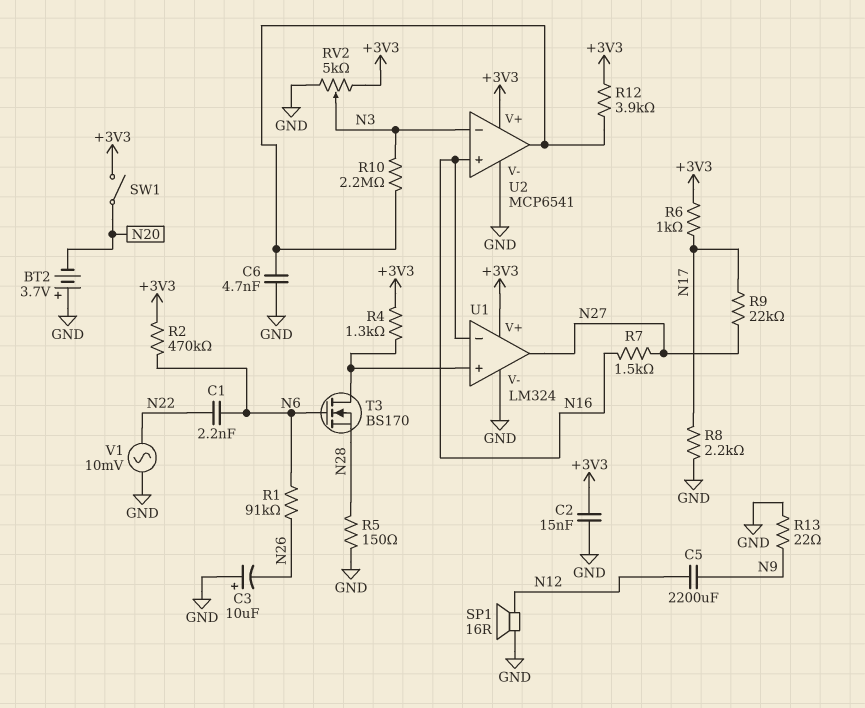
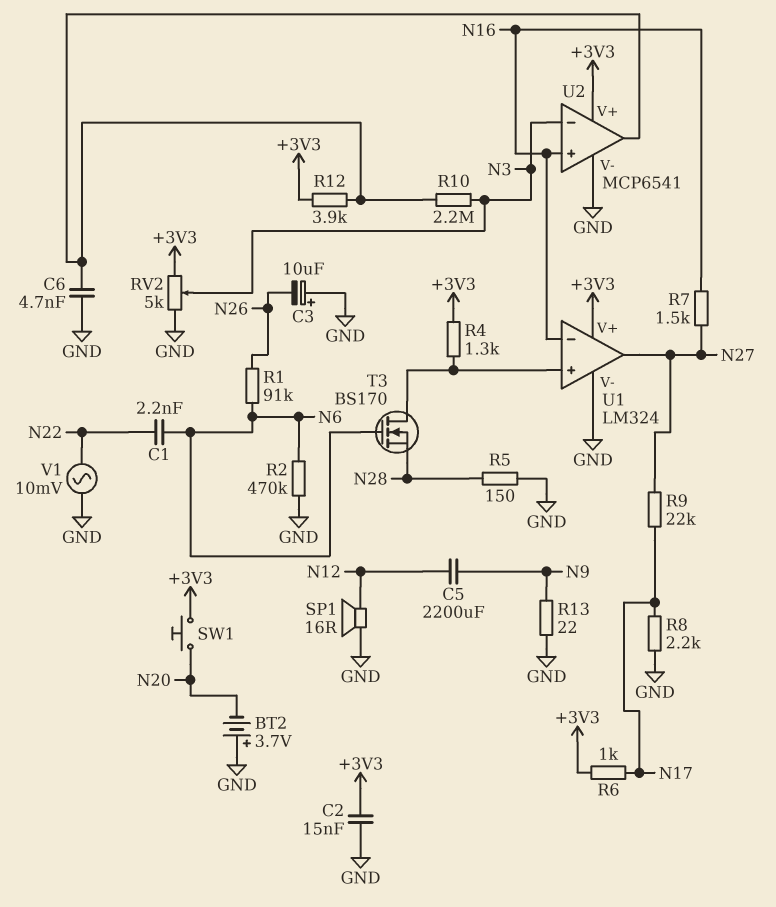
R2: 470k (+3V3, N6) -> 470k (GND, N6)
SW1: switch (+3V3, N20) -> button (+3V3, N20)

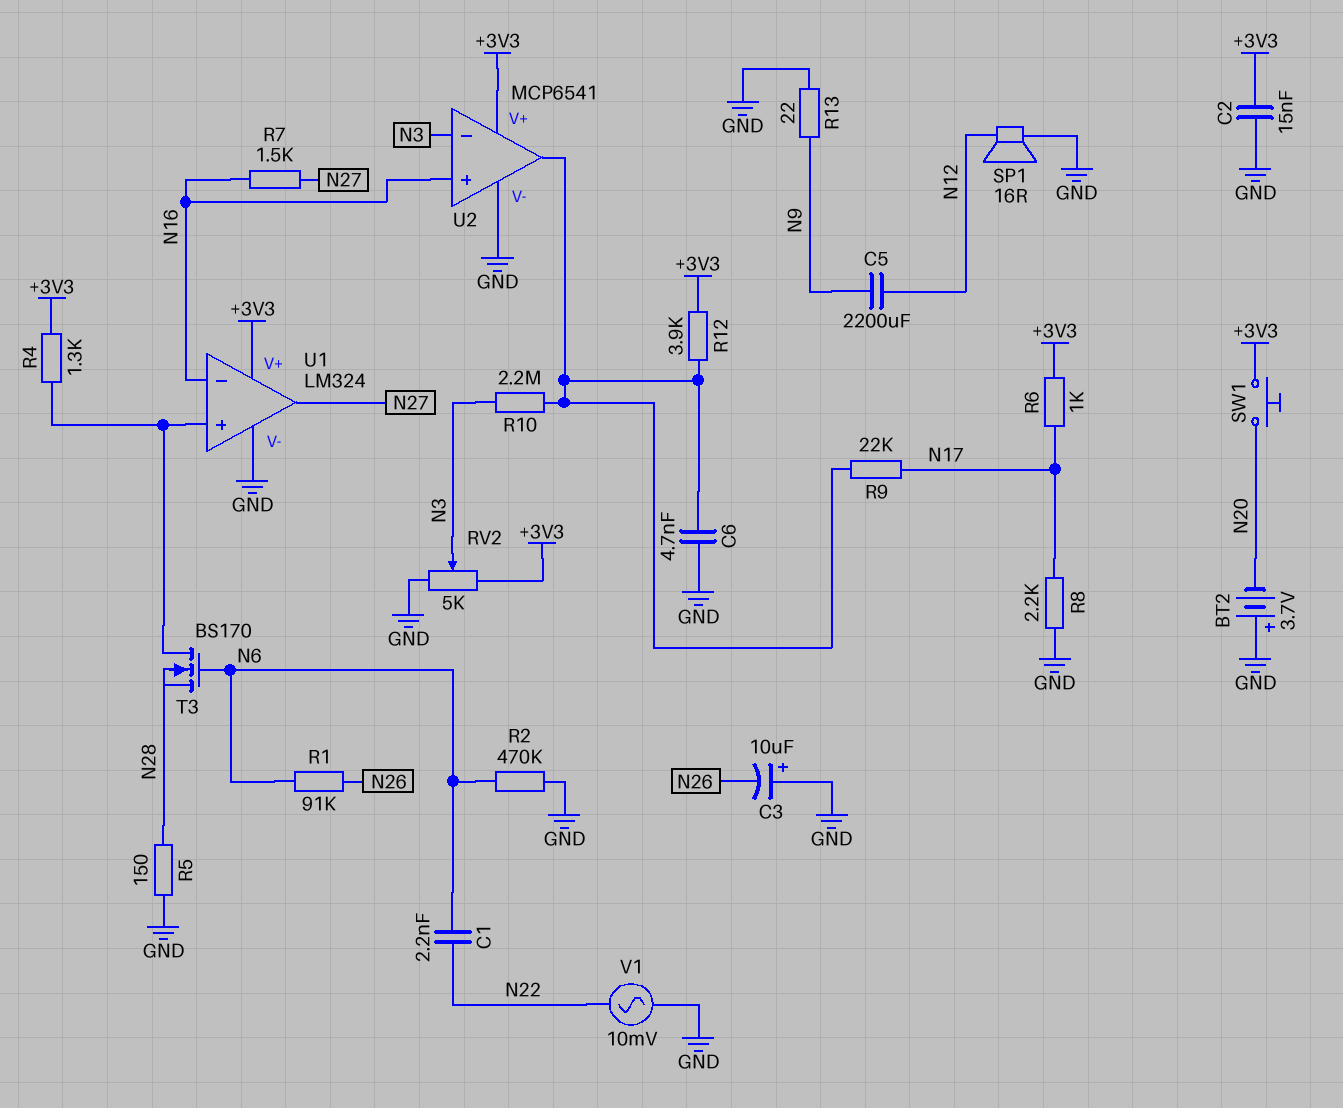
R9: 22k (N17, N27) -> 22k (N17, U2/out)

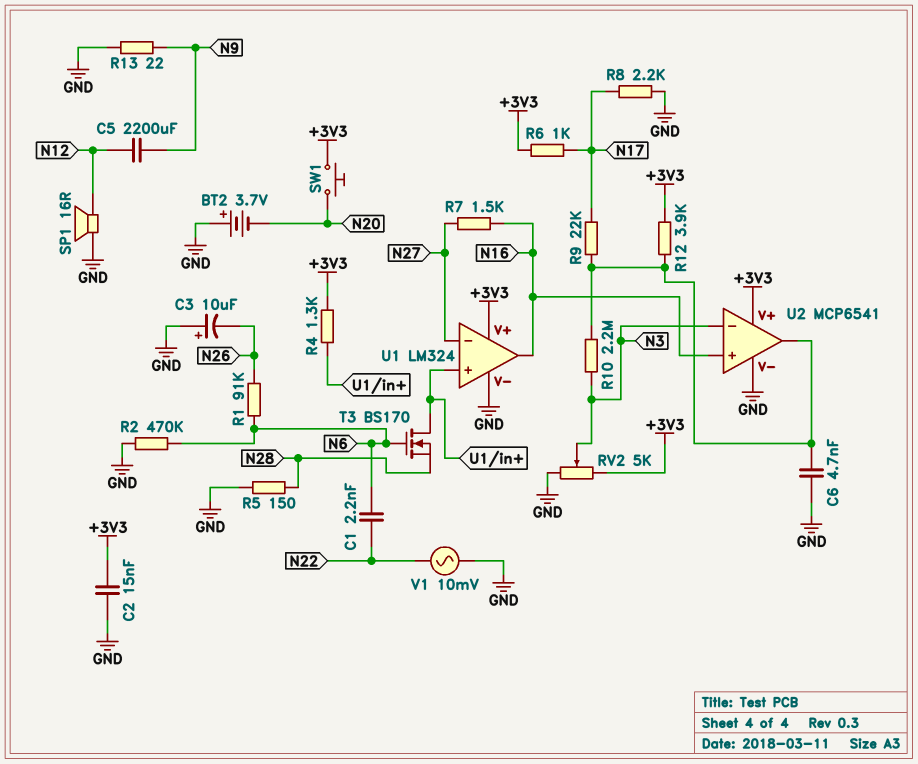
U1 pin in-: N16 -> N27
U1 pin out: N27 -> N16

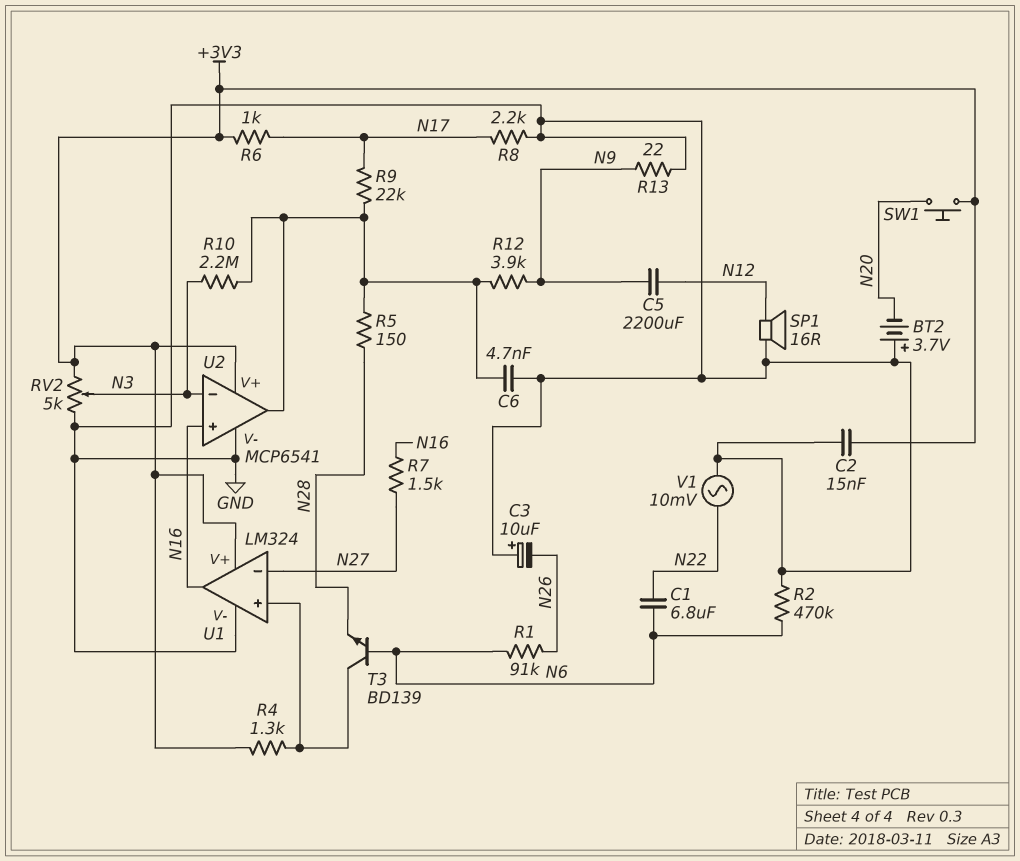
C1: 2.2nF (N6, N22) -> 6.8uF (N6, N22)
R5: 150 (GND, N28) -> 150 (N28, U2/out)
R12: 3.9k (+3V3, U2/out) -> 3.9k (N9, U2/out)
T3: NMOS BS170 (G N6, D U1/in+, S N28) -> NPN BD139 (B N6, C U1/in+, E N28)

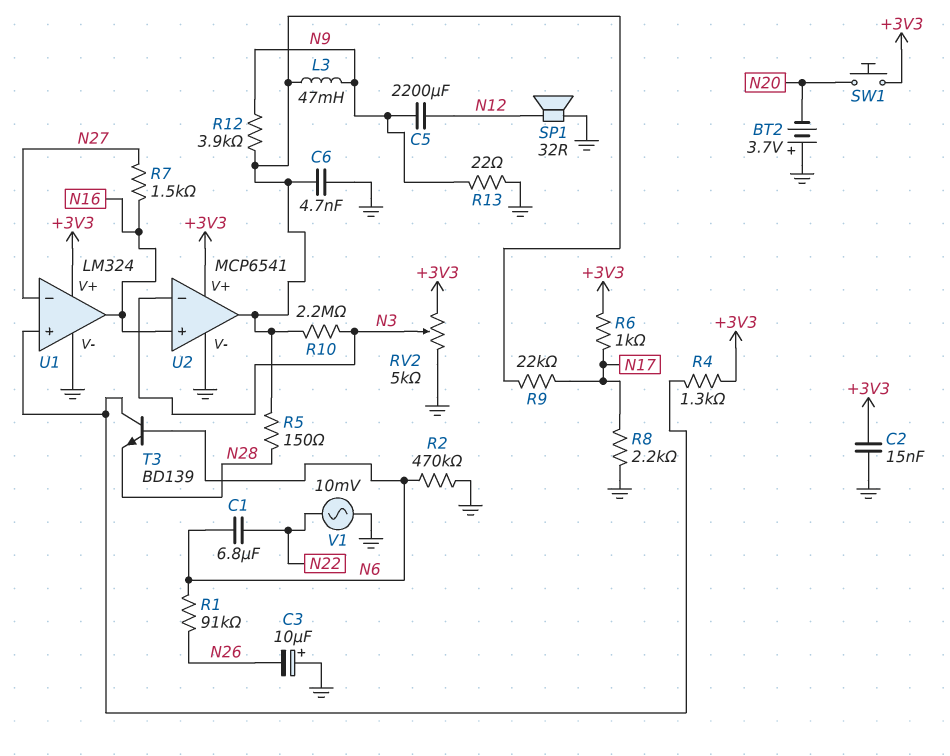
L3: none -> 47mH (N9, U2/out)
SP1: speaker 16R (GND, N12) -> speaker 32R (GND, N12)

